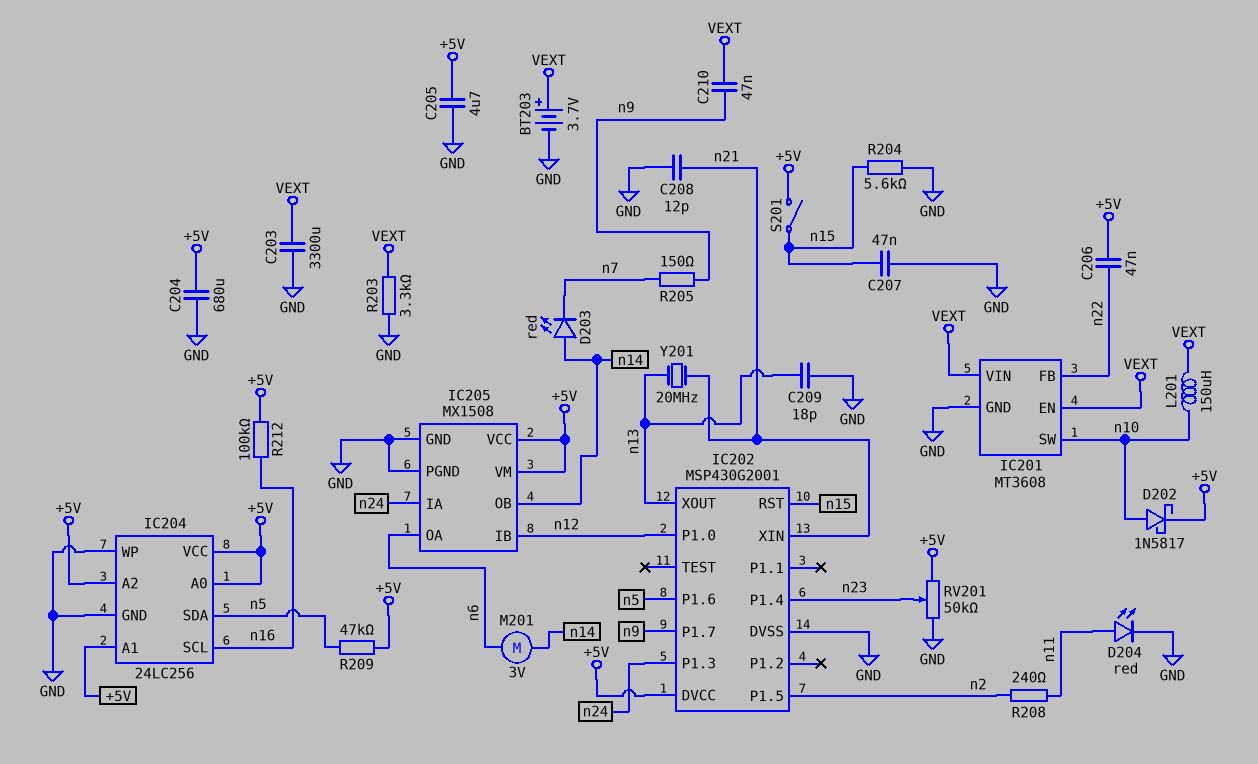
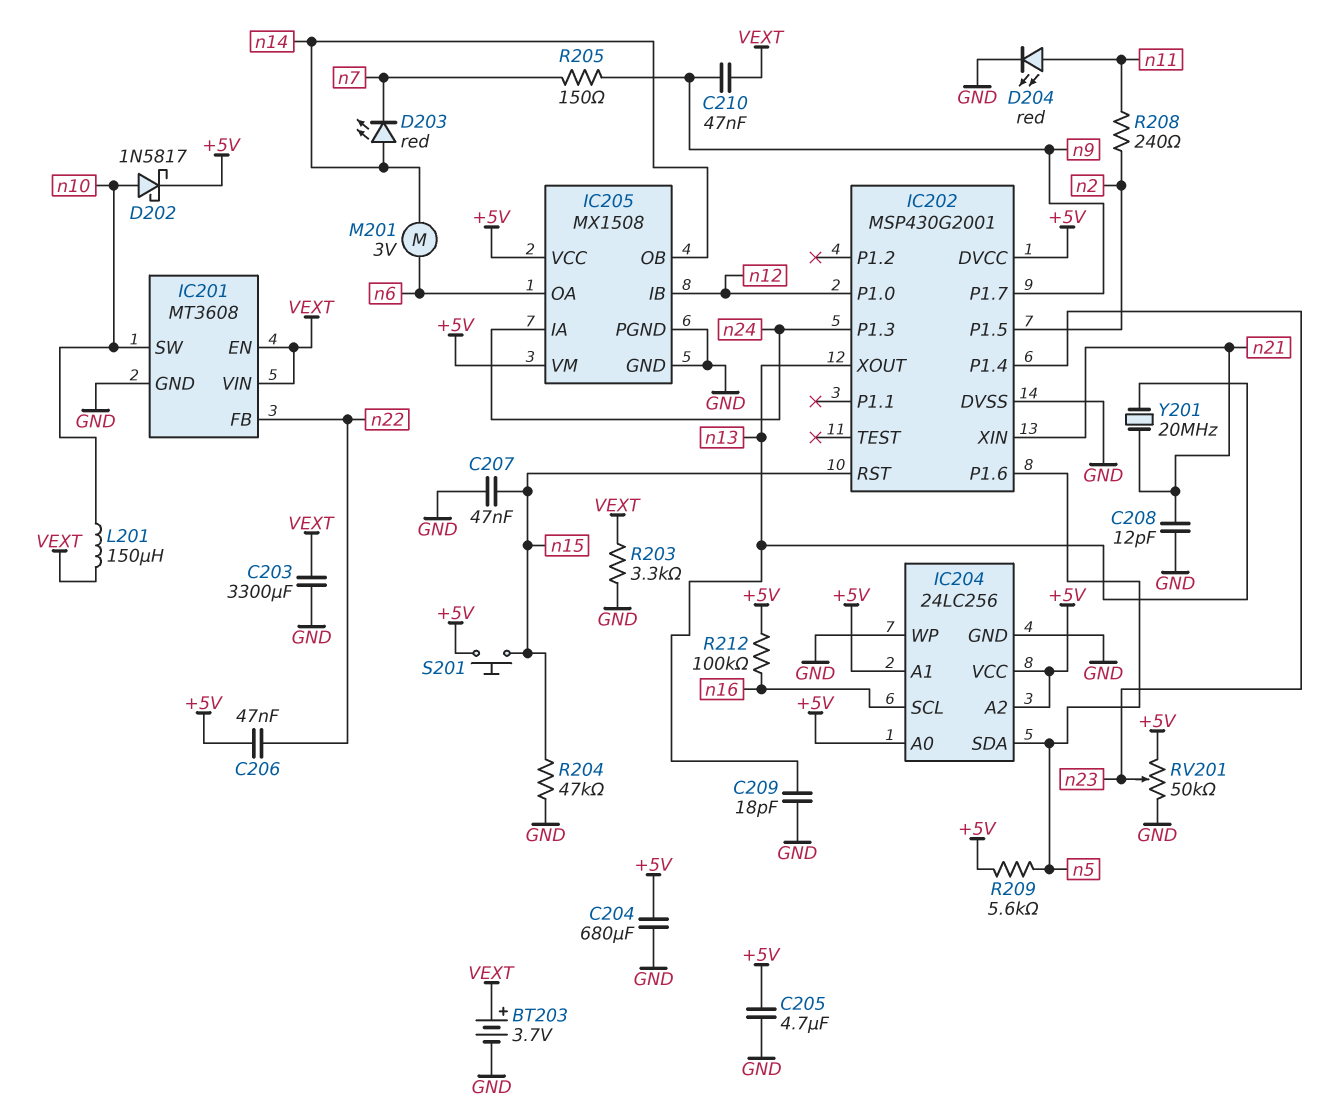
R204: 5.6k (GND, n15) -> 47k (GND, n15)
R209: 47k (+5V, n5) -> 5.6k (+5V, n5)
S201: switch (+5V, n15) -> button (+5V, n15)

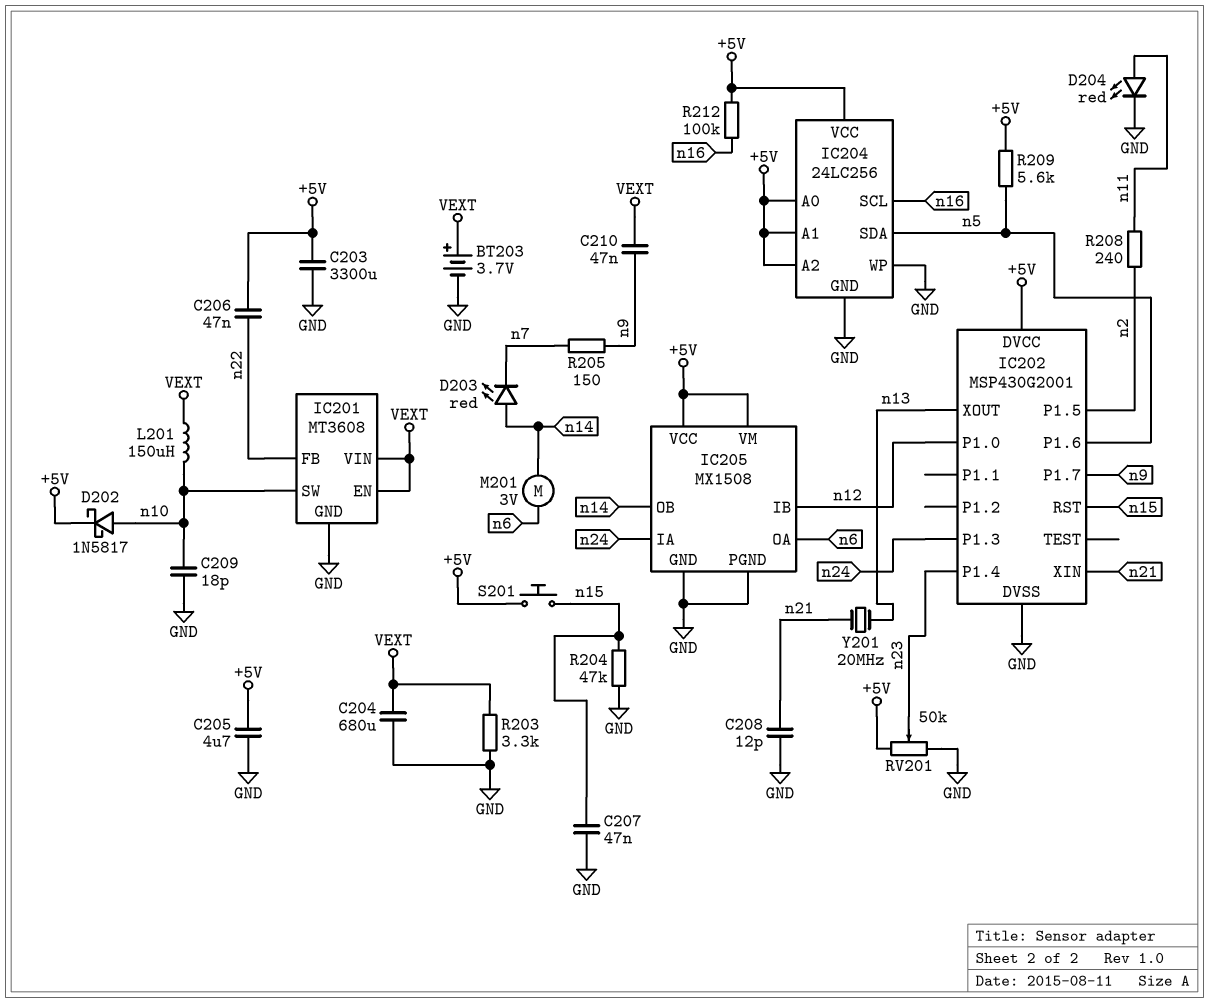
C203: 3300uF (GND, VEXT) -> 3300uF (+5V, GND)
C204: 680uF (+5V, GND) -> 680uF (GND, VEXT)
C209: 18pF (GND, n13) -> 18pF (GND, n10)

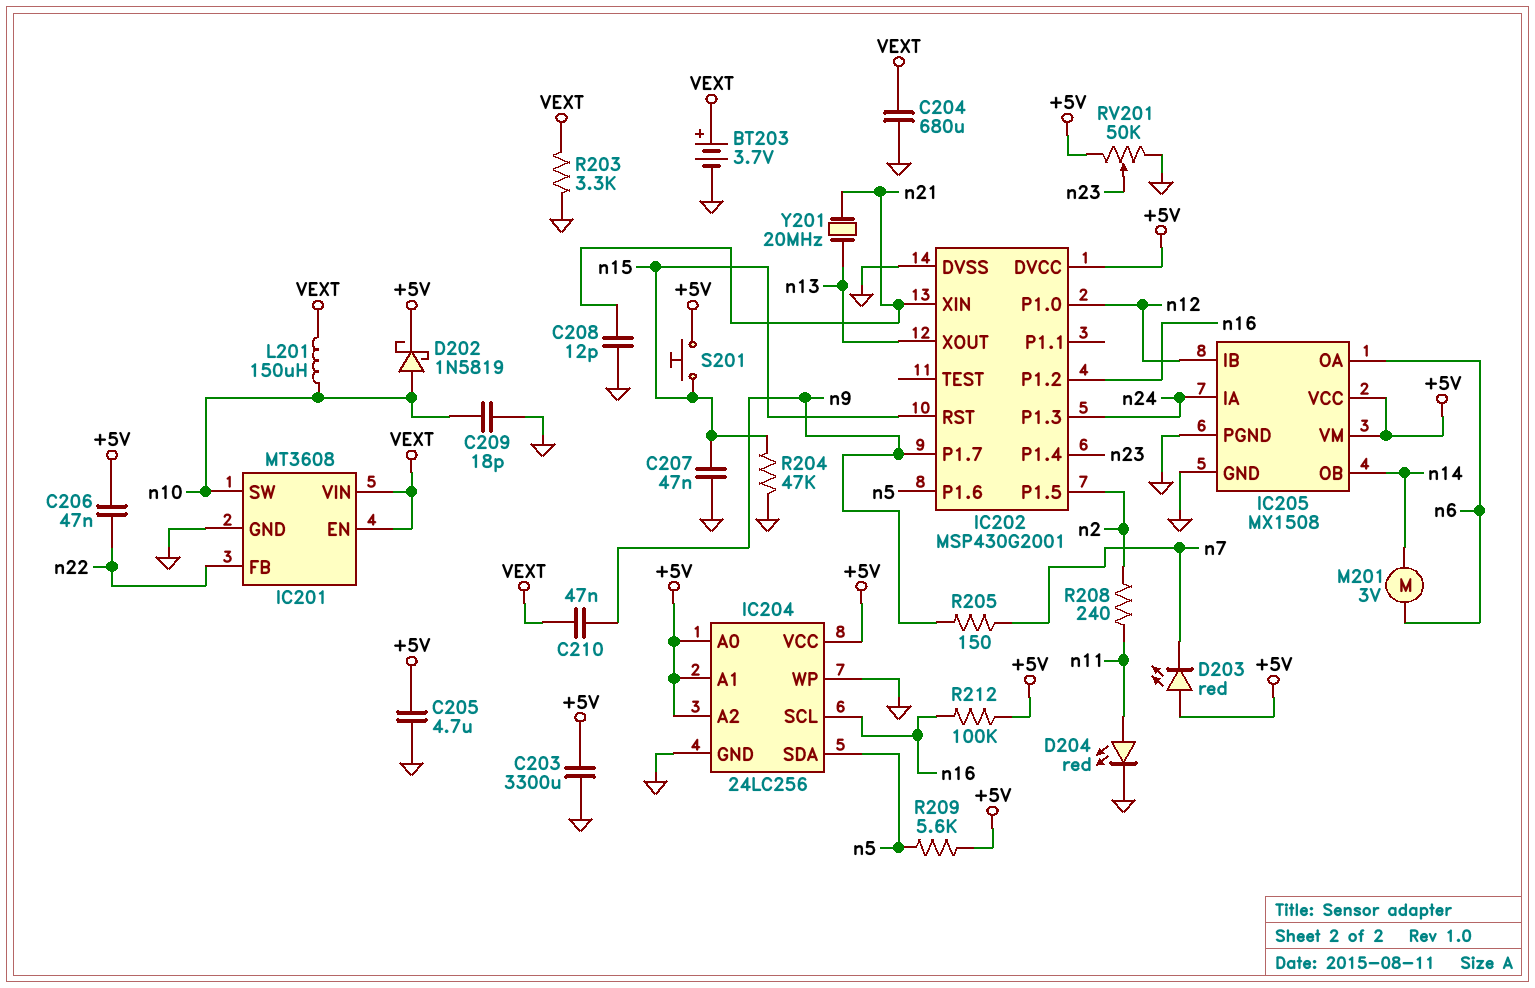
D202: schottky 1N5817 (A n10, K +5V) -> schottky 1N5819 (A n10, K +5V)
D203: LED red (A n14, K n7) -> LED red (A +5V, K n7)
IC202 pin P1.2: none -> n16

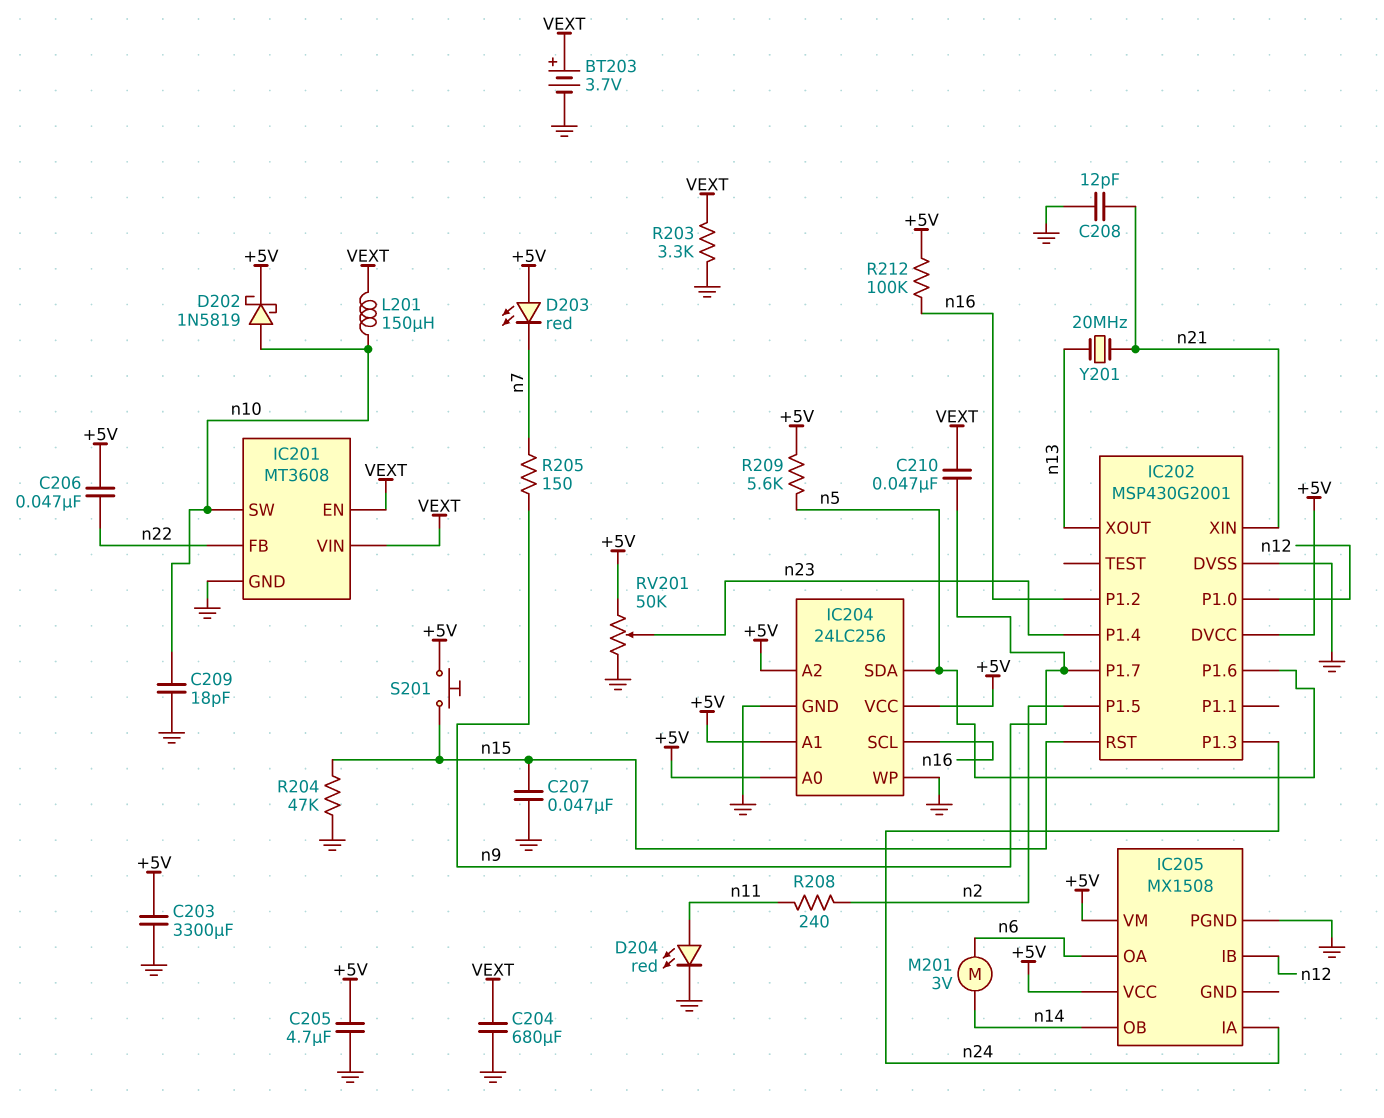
IC205 pin GND: GND -> none

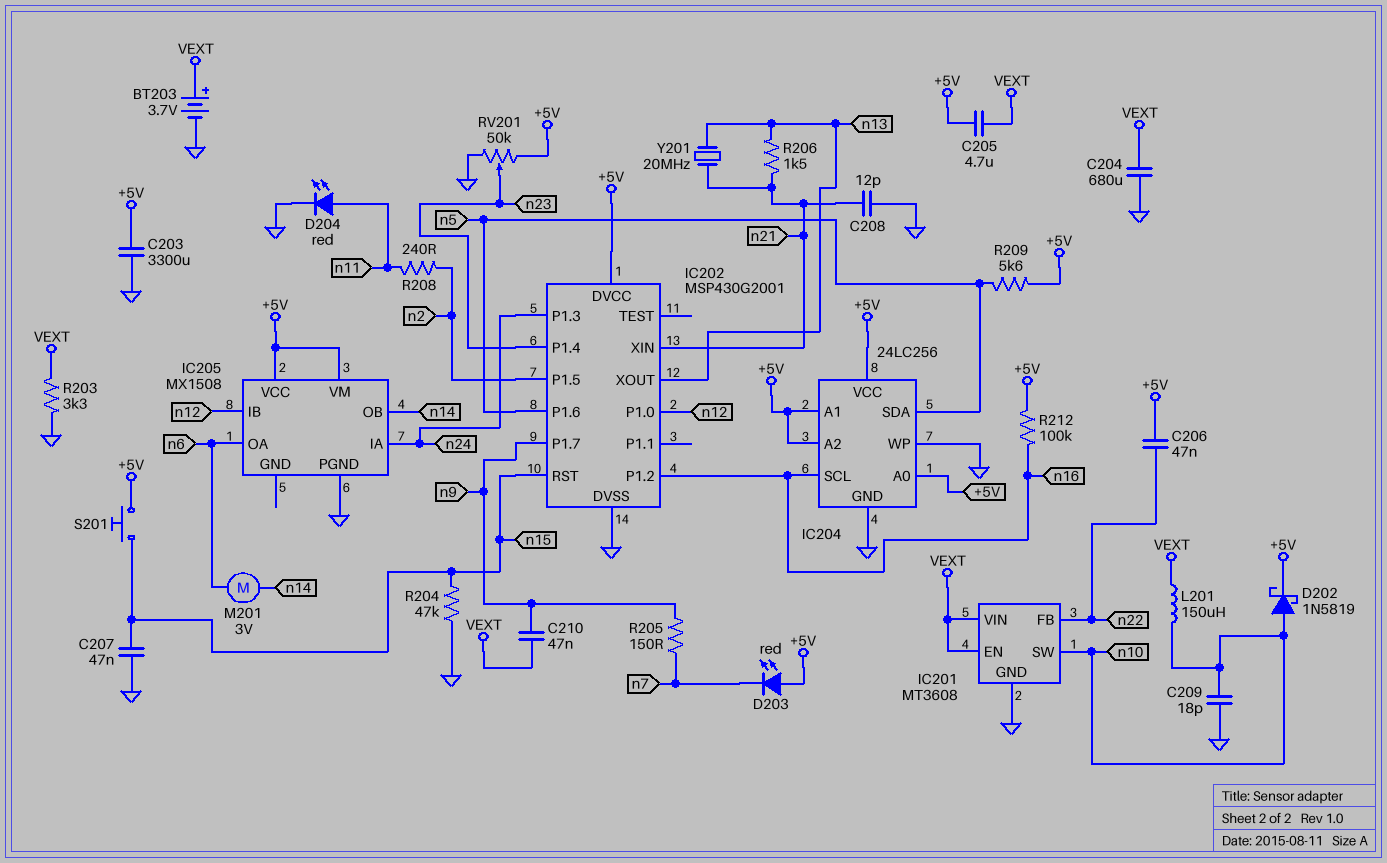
C205: 4.7uF (+5V, GND) -> 4.7uF (+5V, VEXT)
R206: none -> 1.5k (n13, n21)

